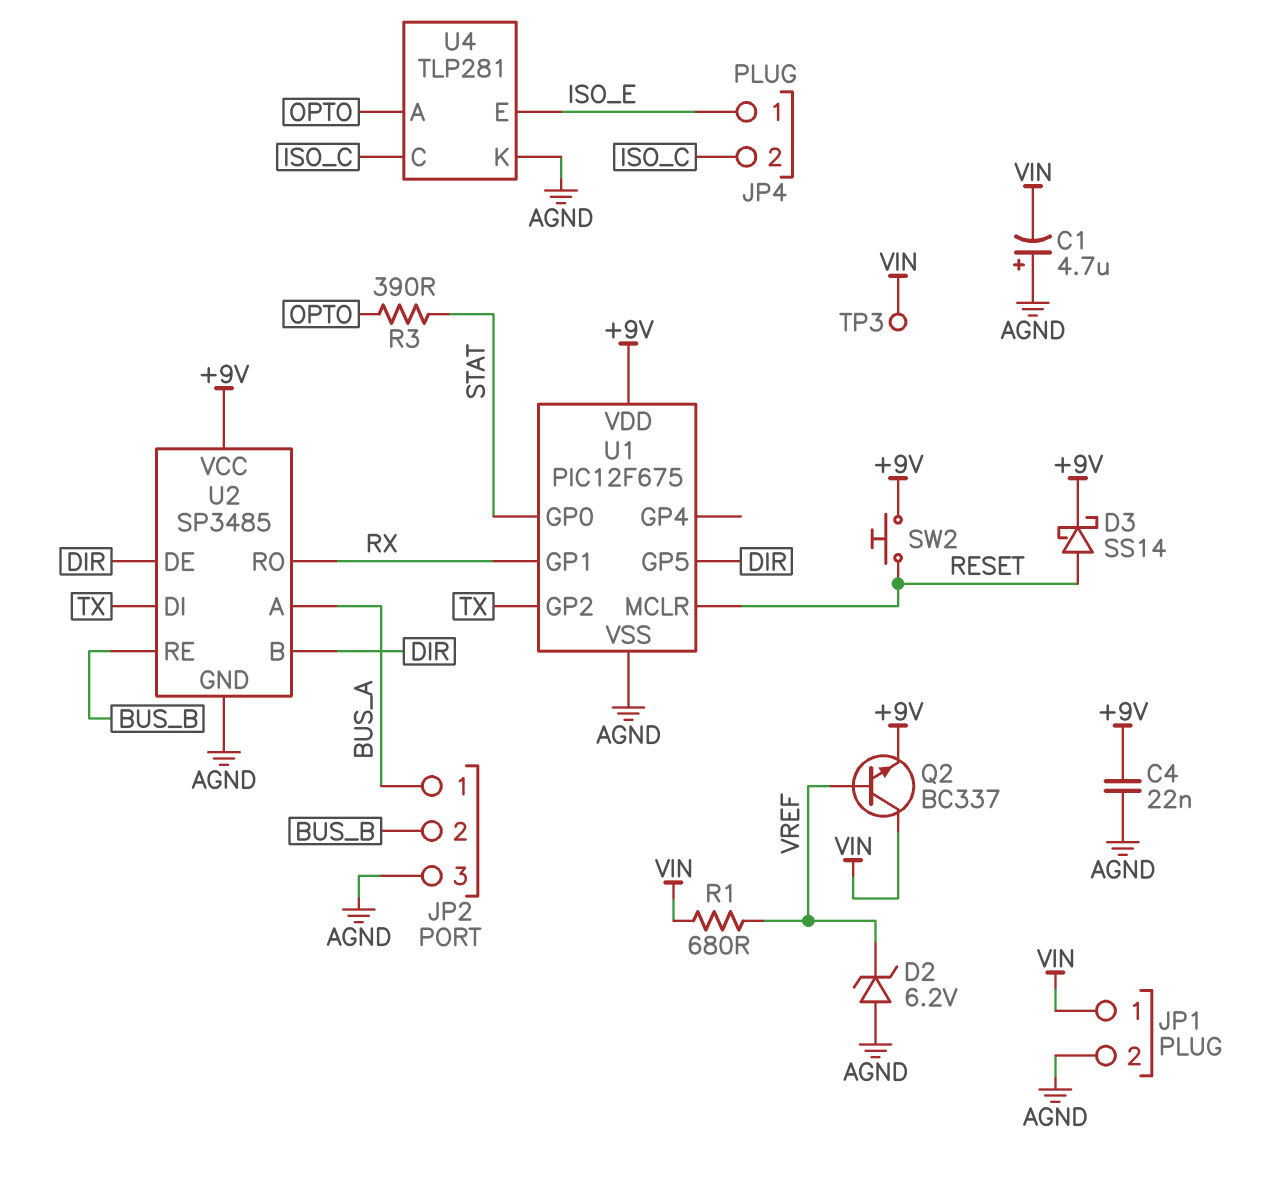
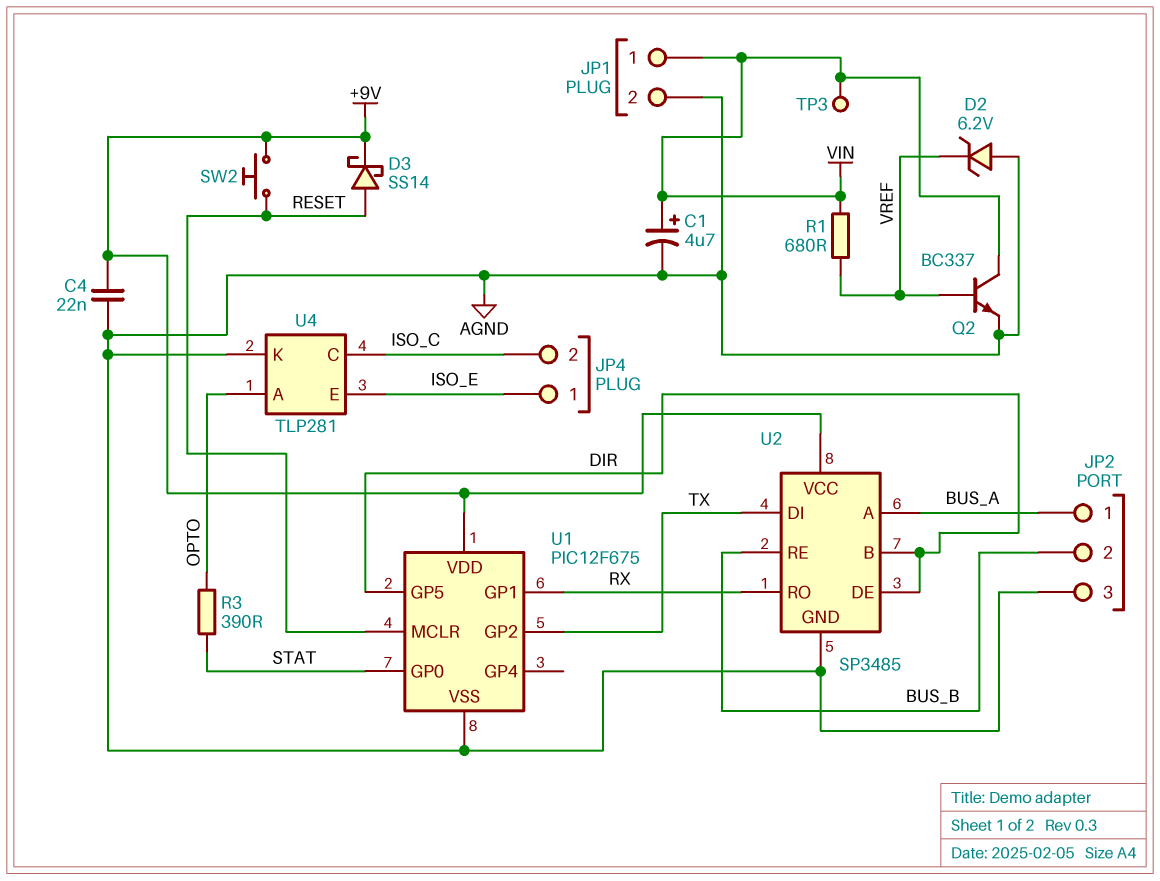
C1: 4.7uF (plus AGND, minus VIN) -> 4.7uF (plus VIN, minus AGND)
Q2: NPN BC337 (B VREF, C VIN, E +9V) -> NPN BC337 (B VREF, C VIN, E AGND)

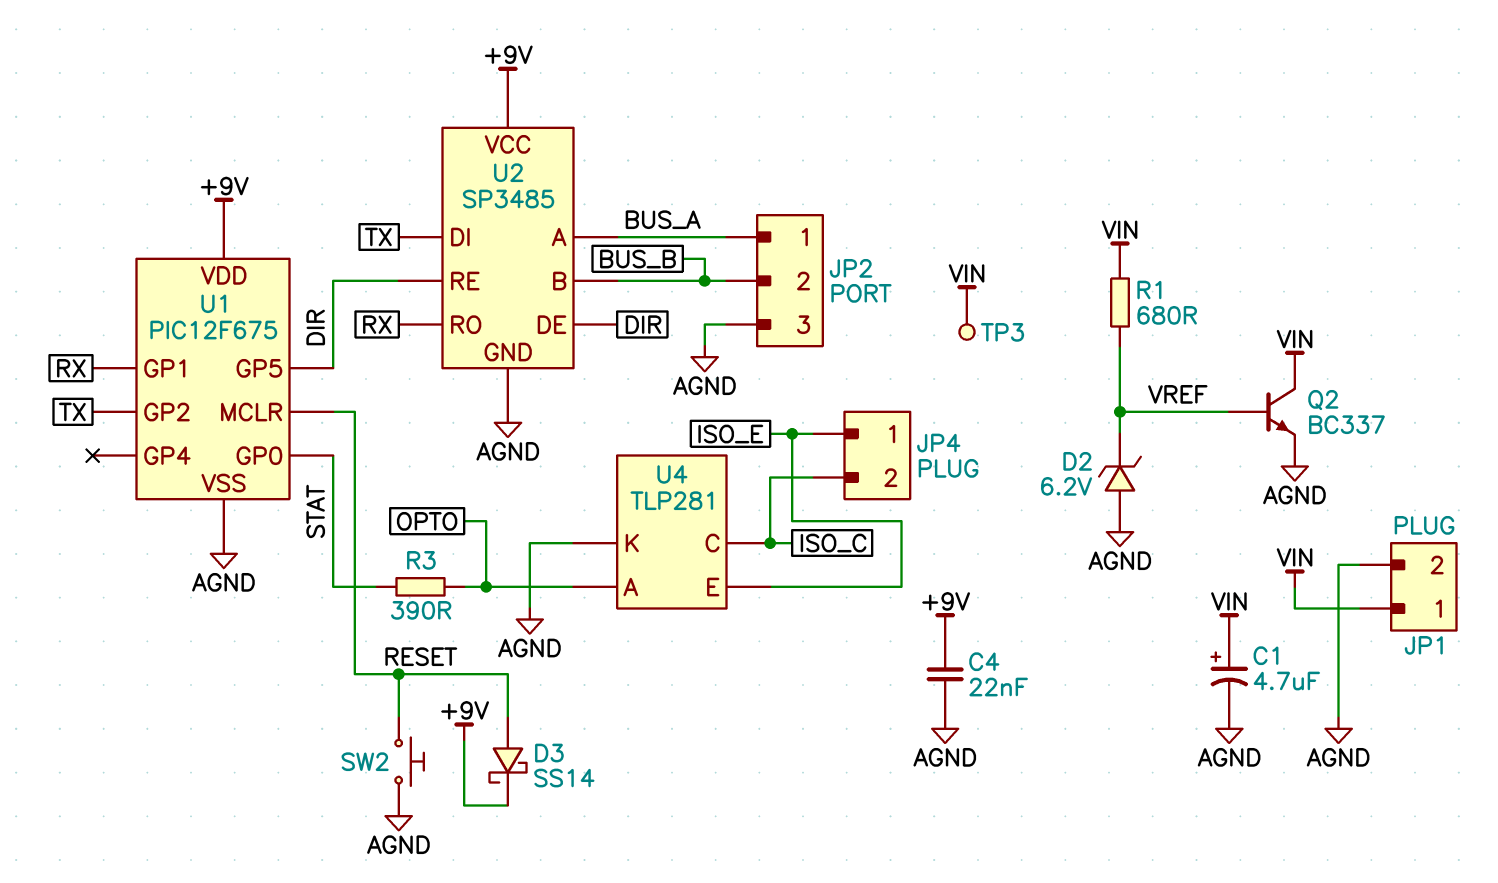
SW2: button (+9V, RESET) -> button (AGND, RESET)
U2 pin B: DIR -> BUS_B
U2 pin RE: BUS_B -> DIR

